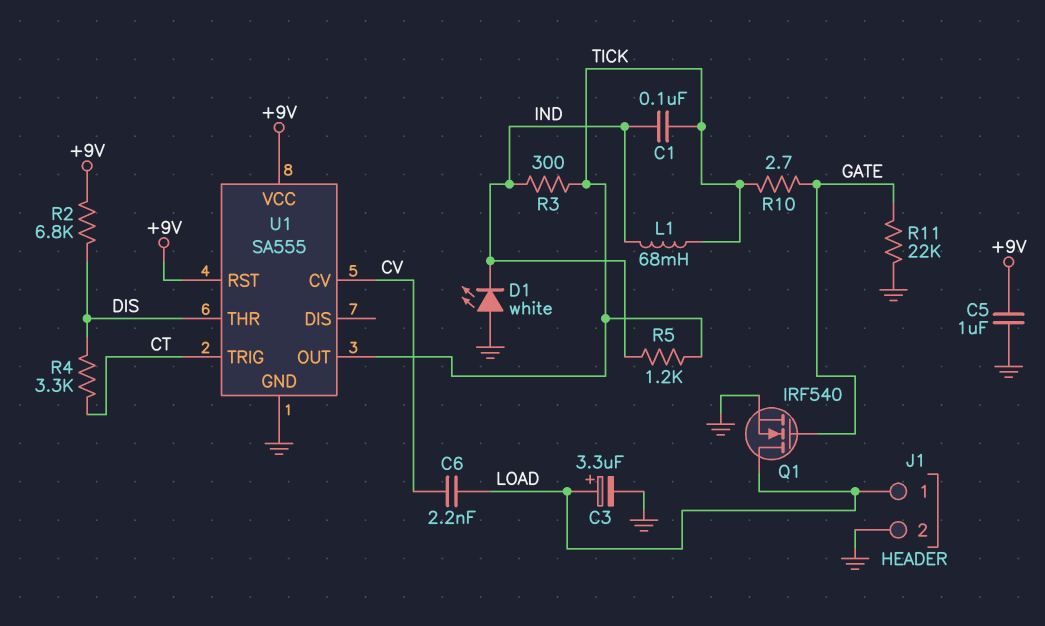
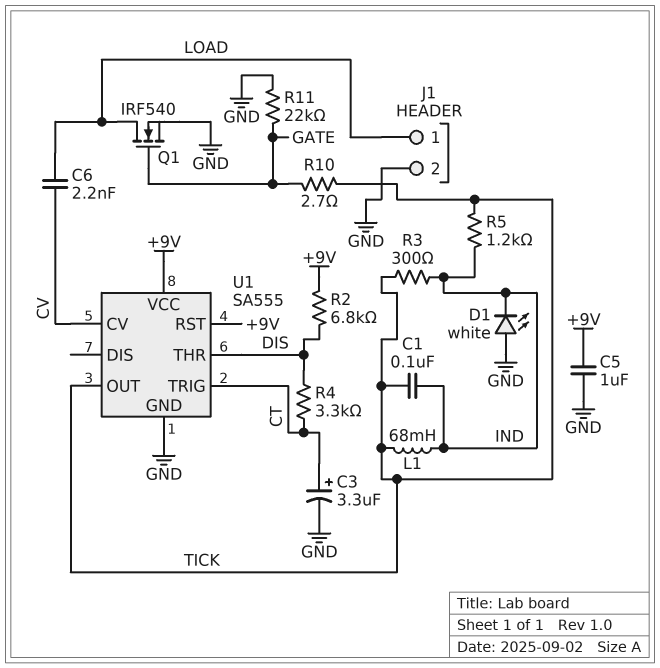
C3: 3.3uF (plus LOAD, minus GND) -> 3.3uF (plus CT, minus GND)

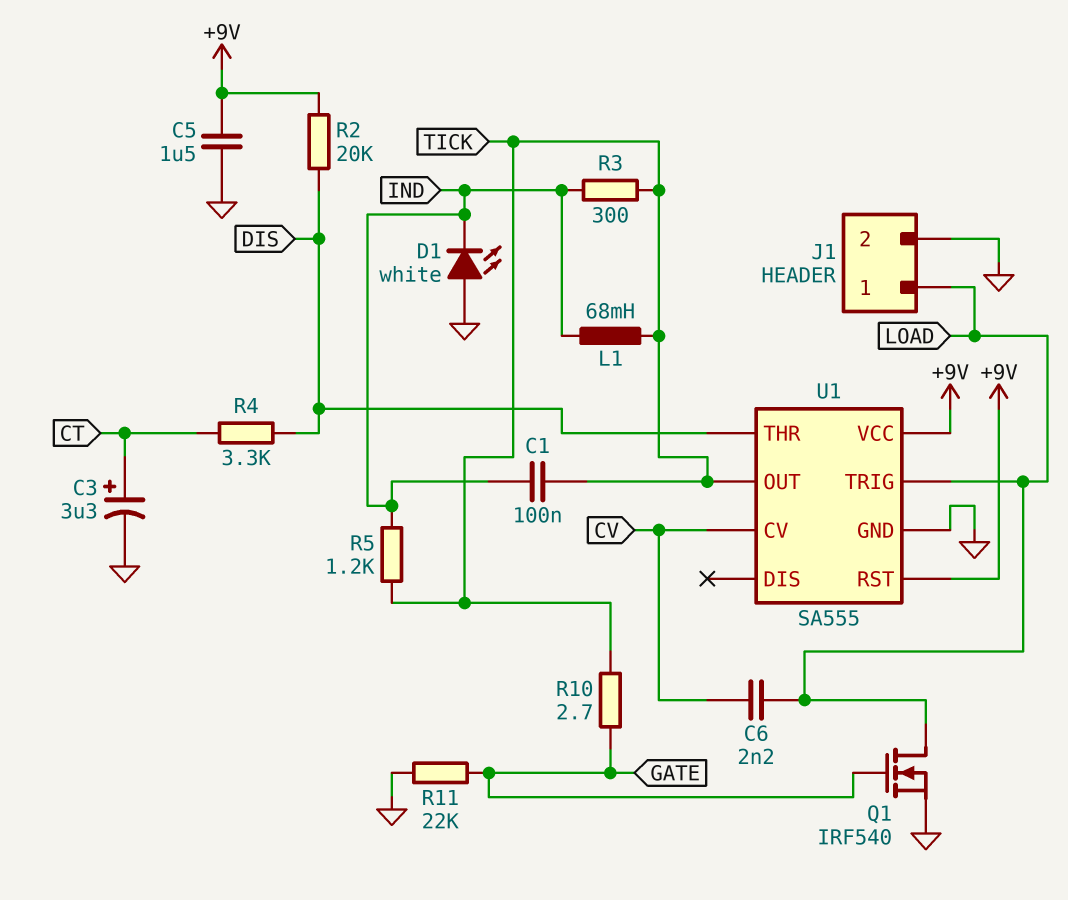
C5: 1uF (+9V, GND) -> 1.5uF (+9V, GND)
R2: 6.8k (+9V, DIS) -> 20k (+9V, DIS)
U1 pin TRIG: CT -> LOAD

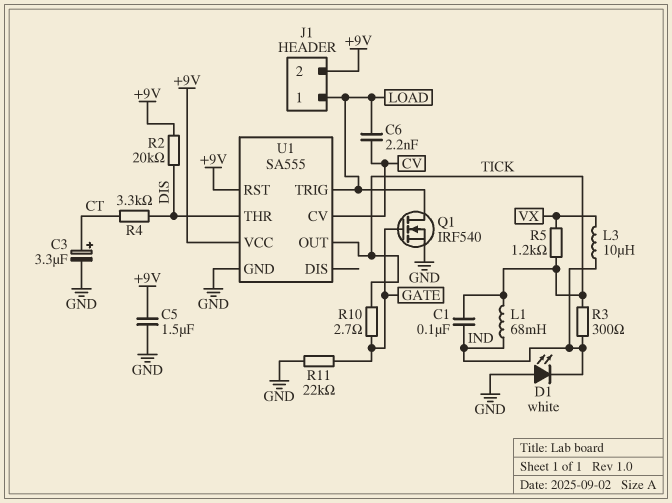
J1 pin 2: GND -> +9V
L3: none -> 10uH (IND, VX)
R5: 1.2k (IND, TICK) -> 1.2k (TICK, VX)

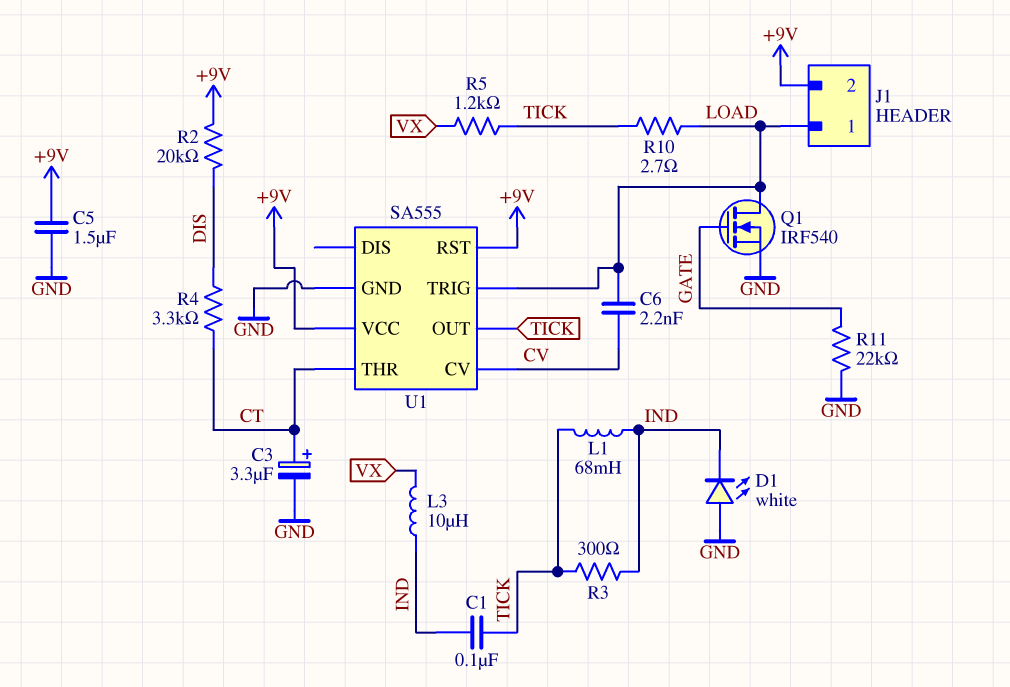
R10: 2.7 (GATE, TICK) -> 2.7 (LOAD, TICK)
U1 pin THR: DIS -> CT

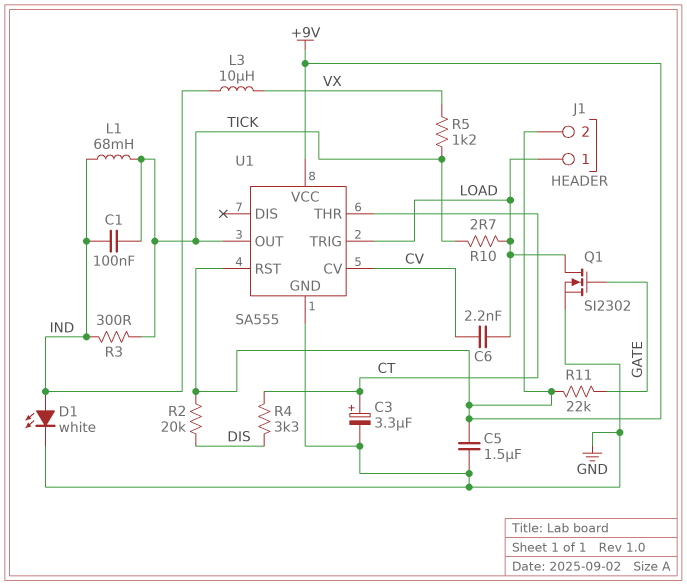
D1: LED white (A GND, K IND) -> LED white (A IND, K GND)
Q1: NMOS IRF540 (G GATE, D LOAD, S GND) -> NMOS SI2302 (G GATE, D LOAD, S GND)
R11: 22k (GATE, GND) -> 22k (+9V, GATE)

